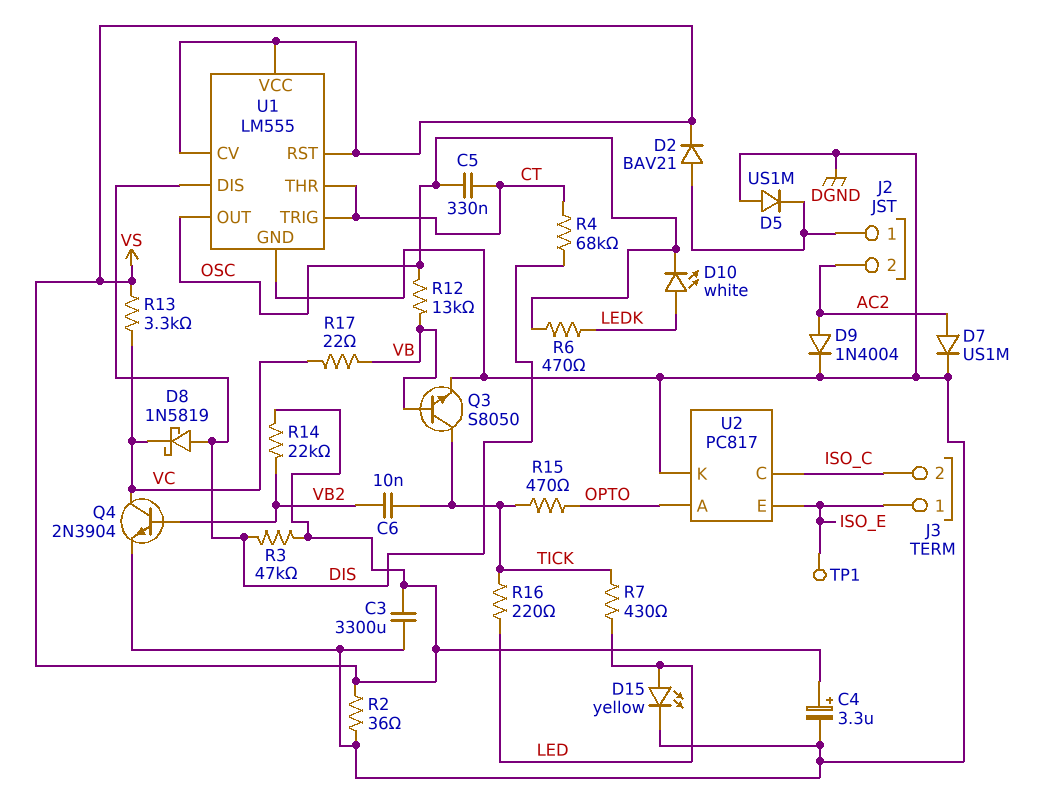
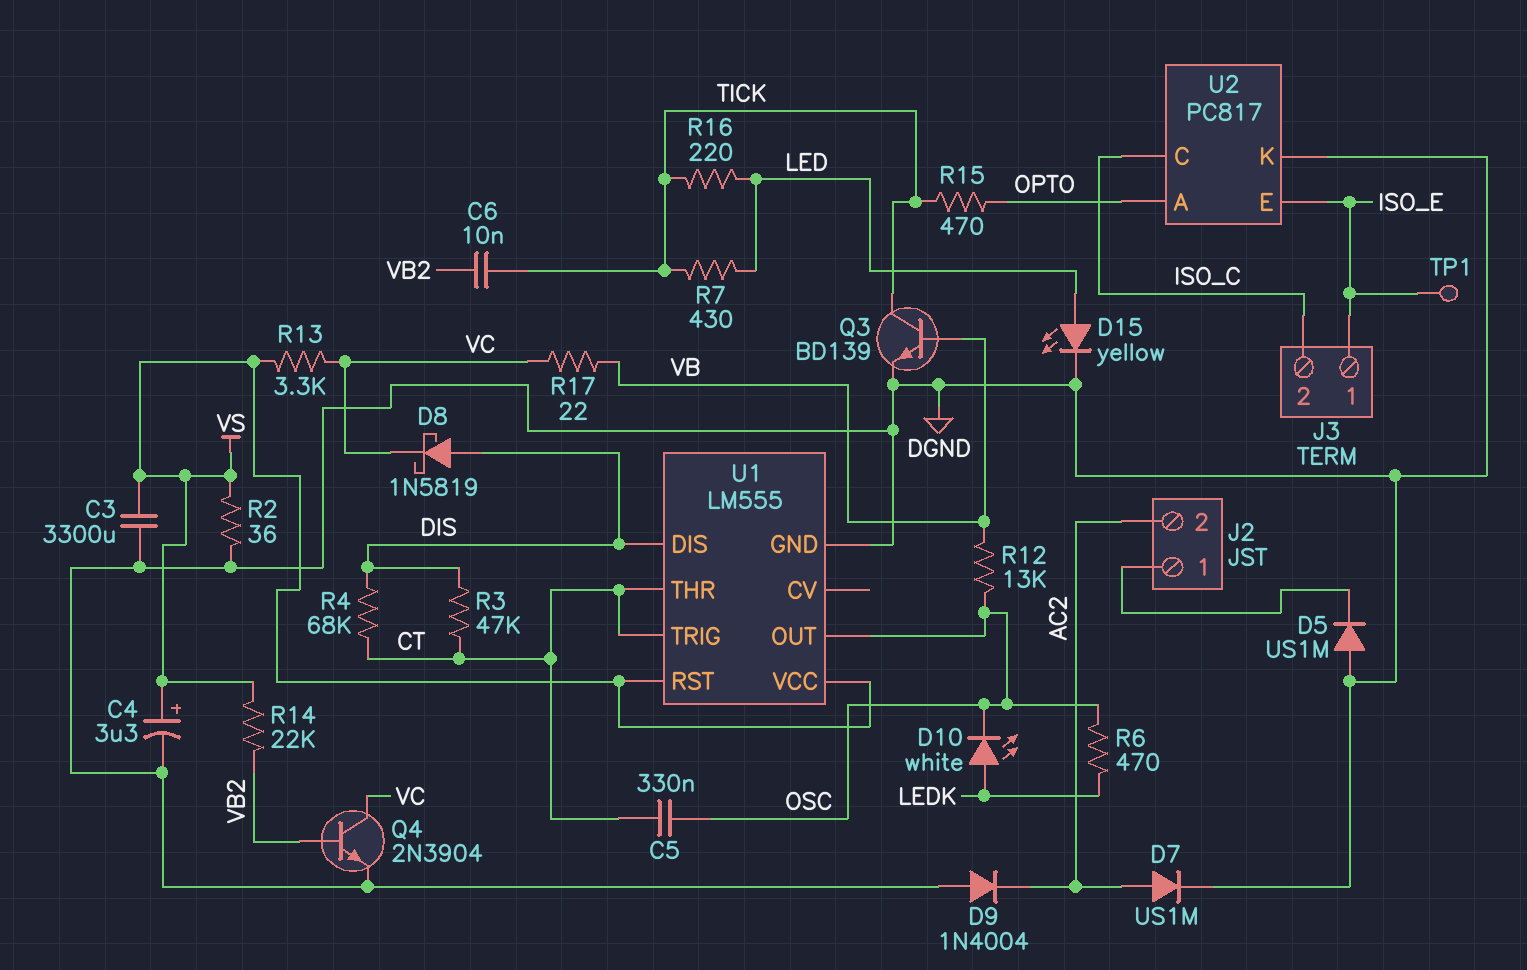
D2: diode BAV21 (A J2/1, K VS) -> none
D9: diode 1N4004 (A AC2, K DGND) -> diode 1N4004 (A DGND, K AC2)
Q3: NPN S8050 (B VB, C TICK, E DGND) -> NPN BD139 (B VB, C TICK, E DGND)
R3: 47k (DIS, VS) -> 47k (CT, DIS)
U1 pin CV: VS -> none

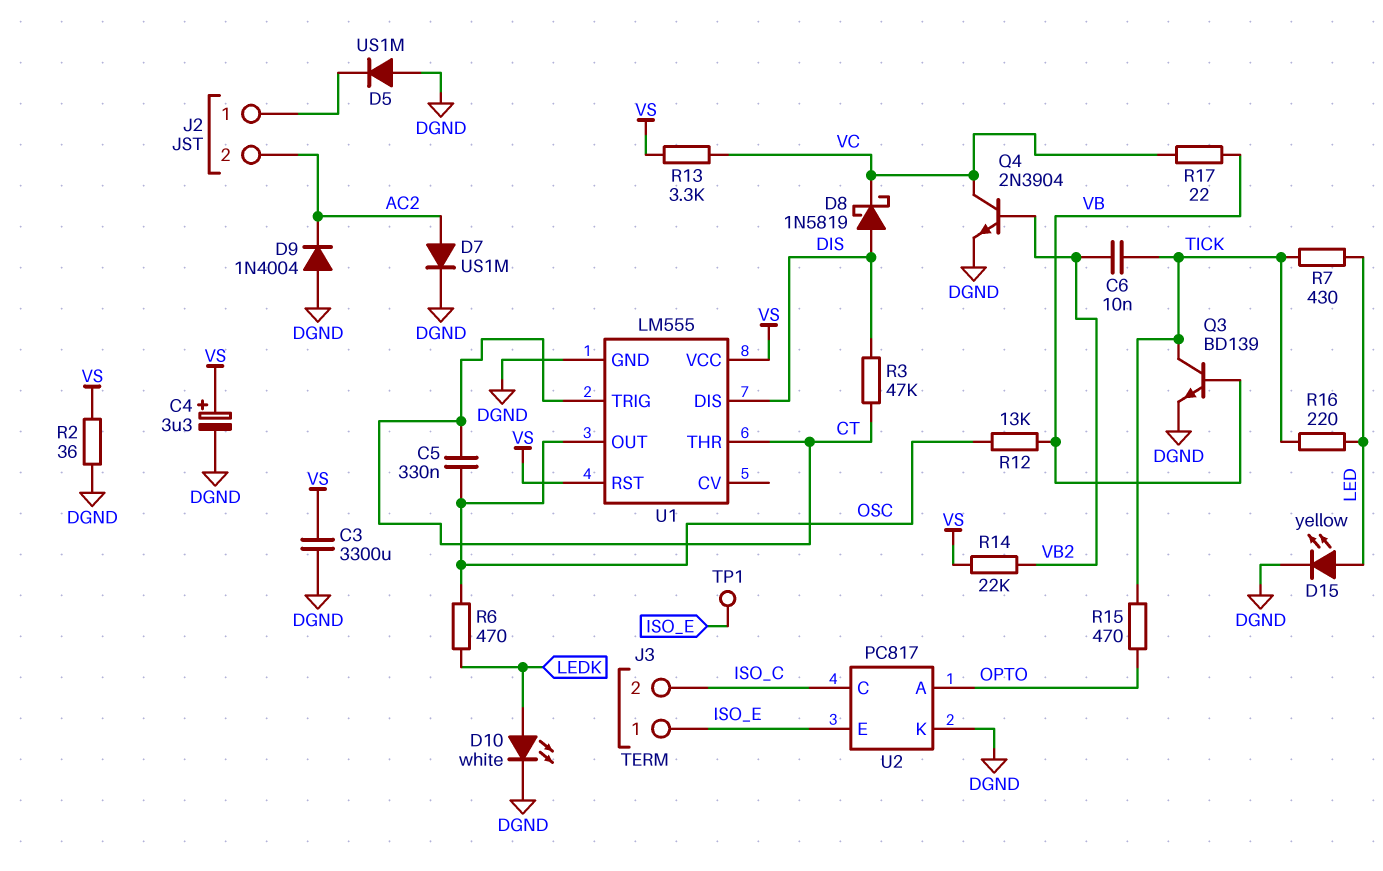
D10: LED white (A LEDK, K OSC) -> LED white (A LEDK, K DGND)
R4: 68k (CT, DIS) -> none

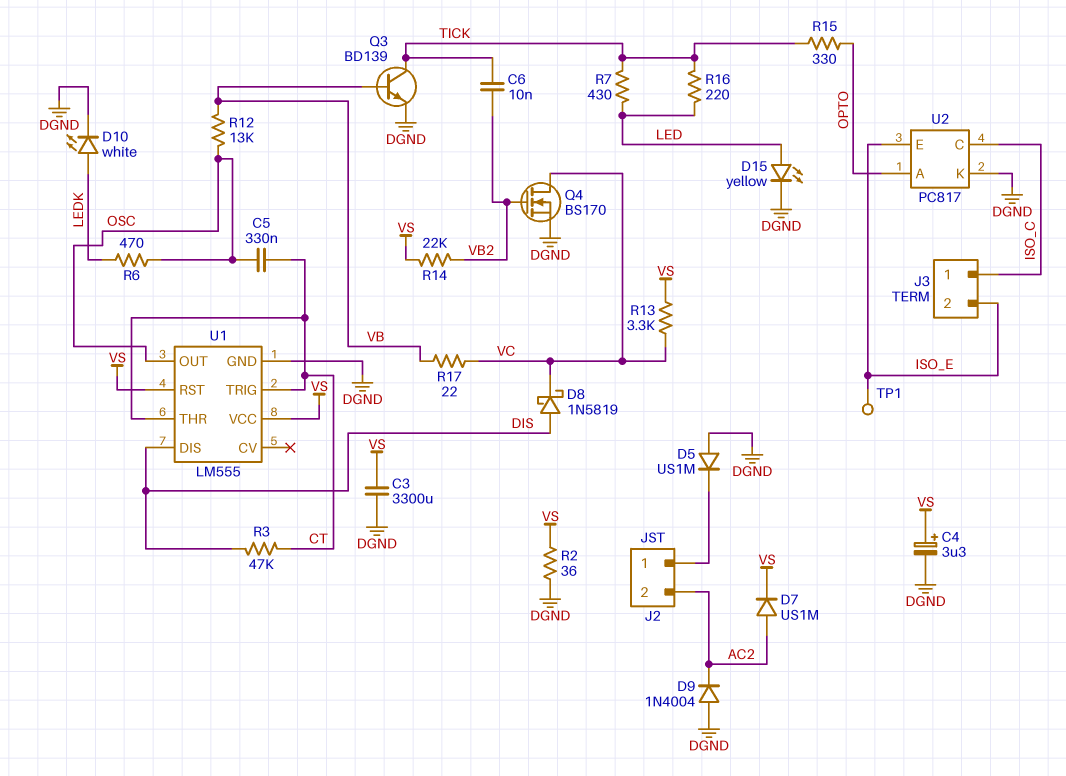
D7: diode US1M (A AC2, K DGND) -> diode US1M (A AC2, K VS)
J3 pin 1: ISO_E -> ISO_C
J3 pin 2: ISO_C -> ISO_E
Q4: NPN 2N3904 (B VB2, C VC, E DGND) -> NMOS BS170 (G VB2, D VC, S DGND)
R15: 470 (OPTO, TICK) -> 330 (OPTO, TICK)

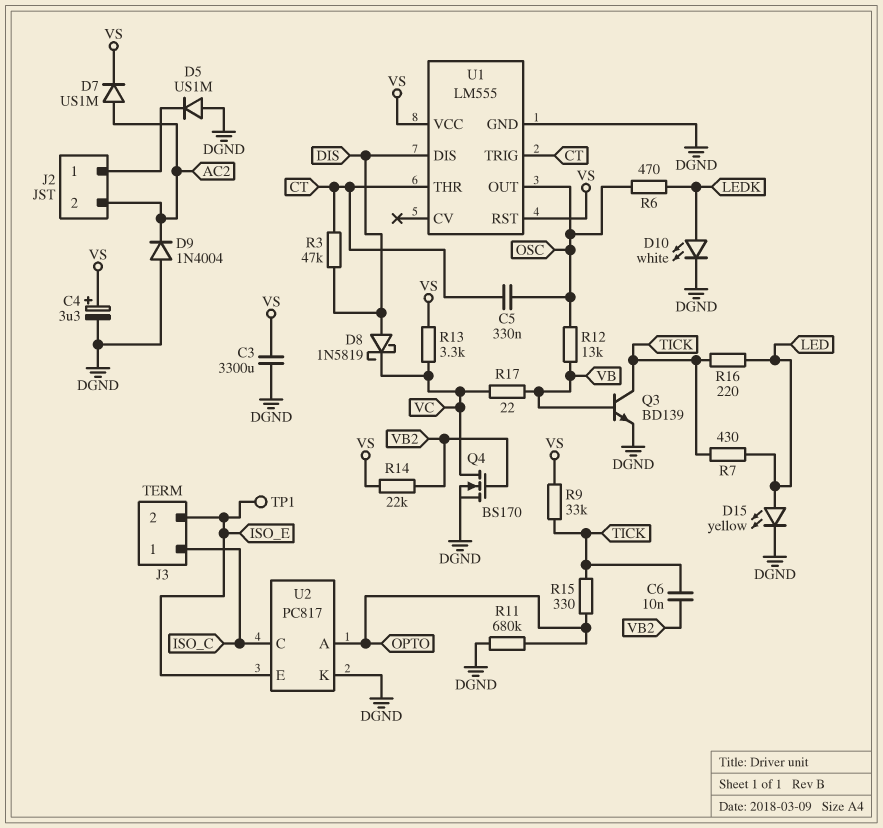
R2: 36 (DGND, VS) -> none
R9: none -> 33k (TICK, VS)
R11: none -> 680k (DGND, OPTO)

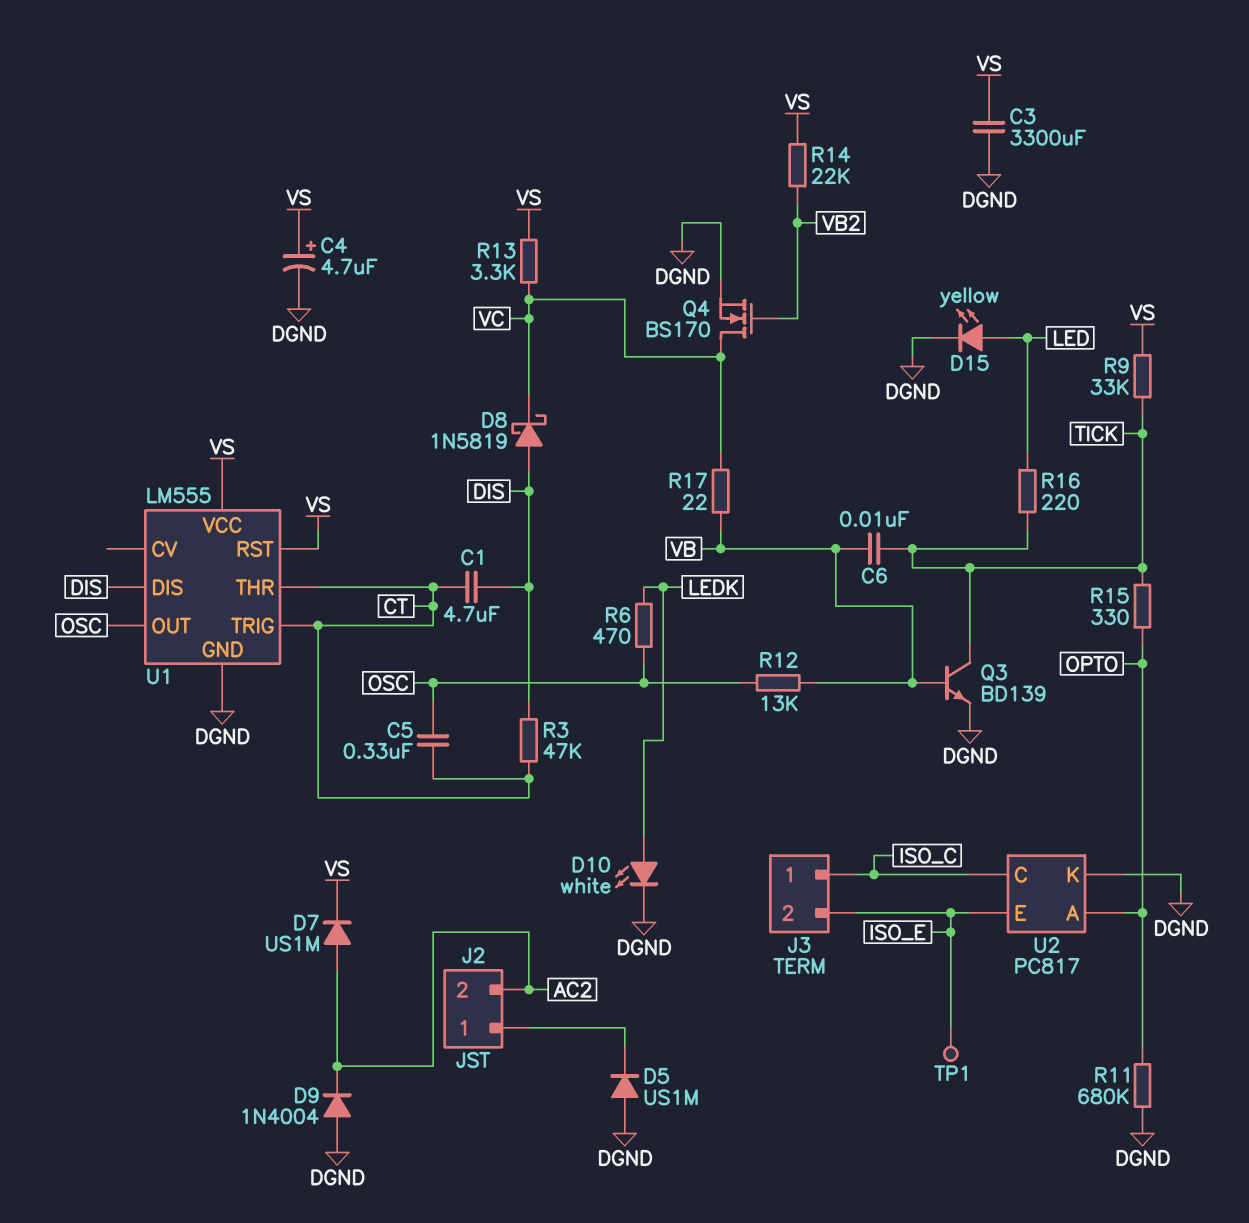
C1: none -> 4.7uF (CT, DIS)
C4: 3.3uF (plus VS, minus DGND) -> 4.7uF (plus VS, minus DGND)
C6: 10nF (TICK, VB2) -> 10nF (TICK, VB)
R7: 430 (LED, TICK) -> none

